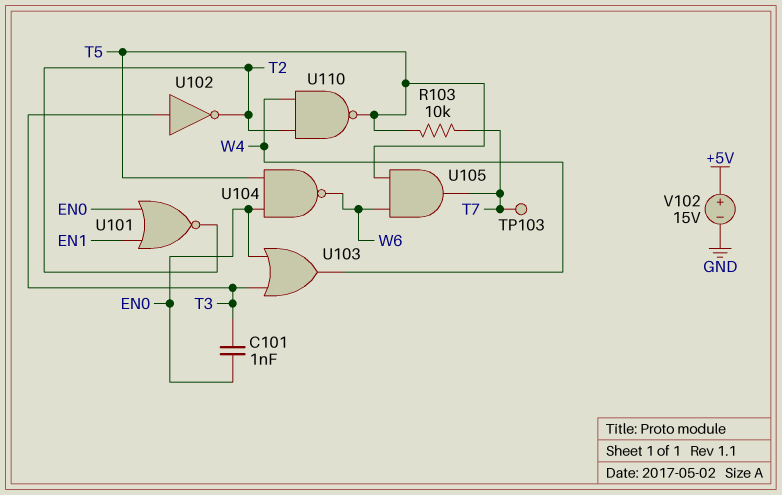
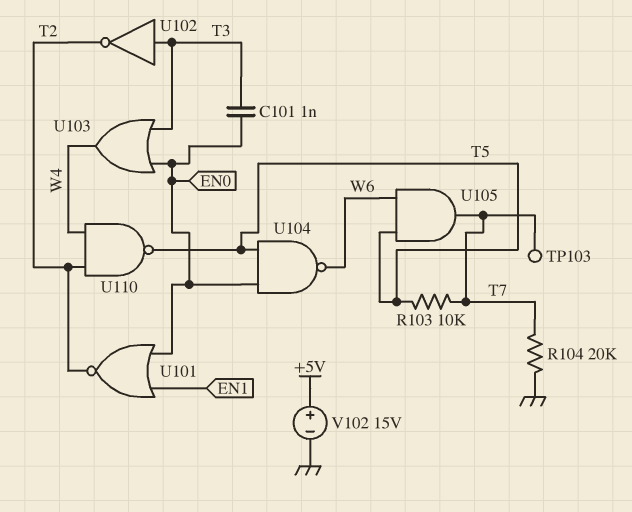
R104: none -> 20k (GND, T7)

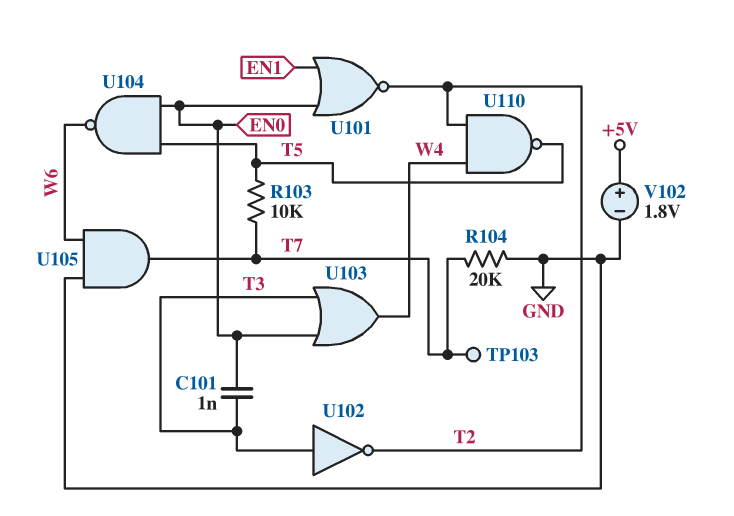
U105: AND (in T5, in W6, out T7) -> AND (in GND, in W6, out T7)
V102: 15V (plus +5V, minus GND) -> 1.8V (plus +5V, minus GND)

